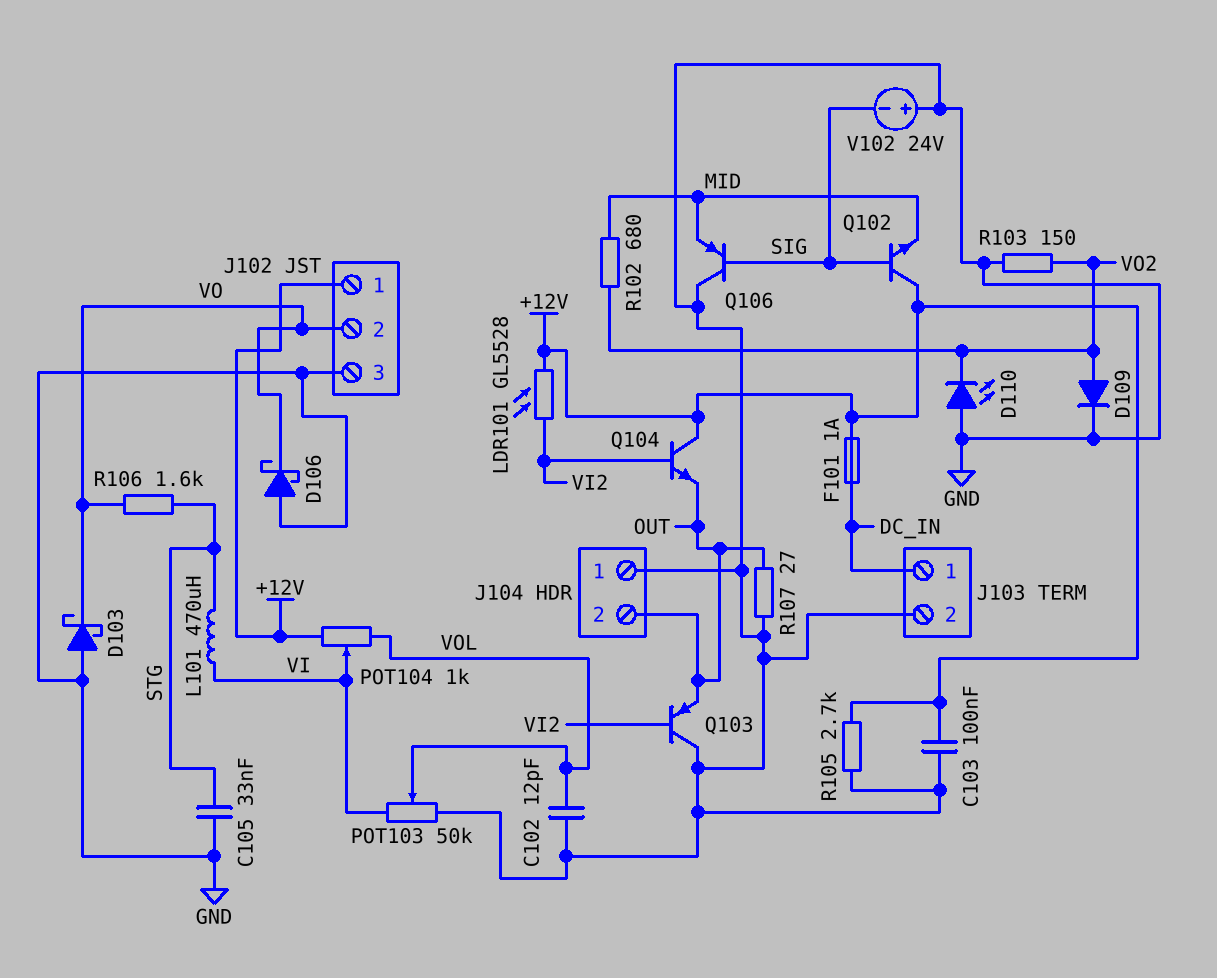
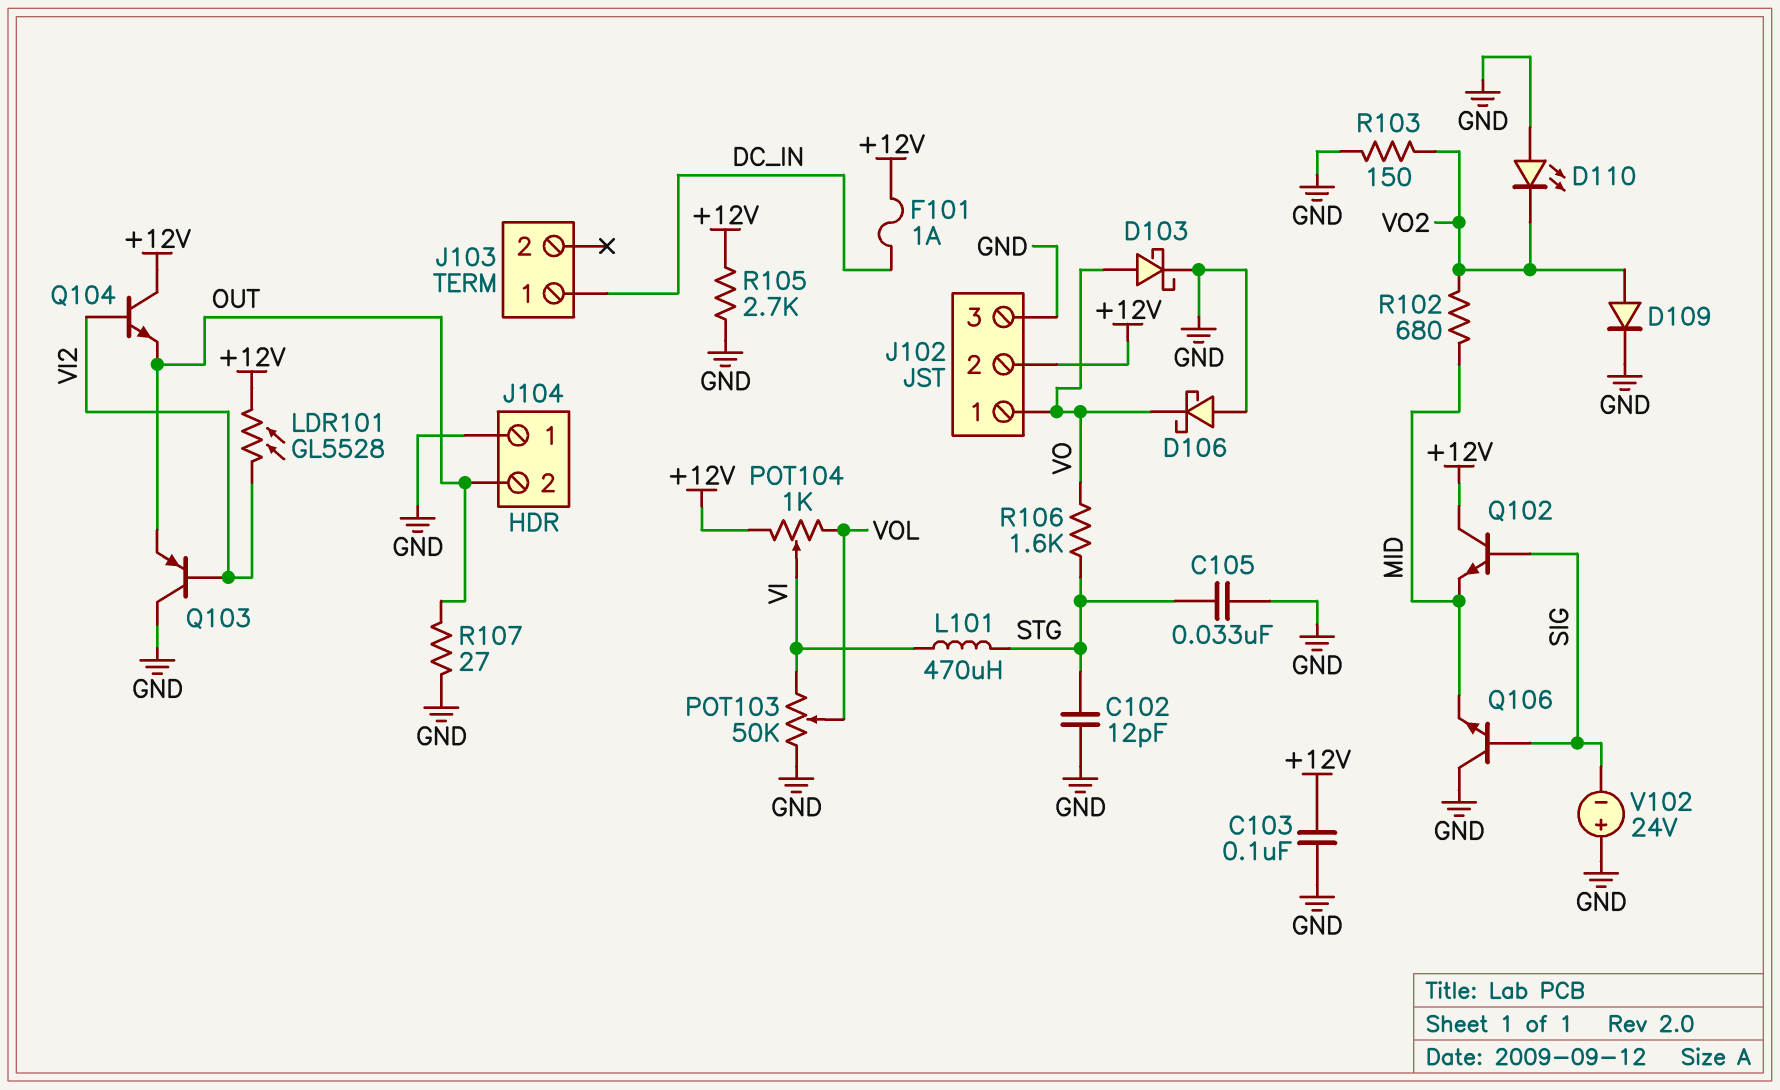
C102: 12pF (GND, VOL) -> 12pF (GND, STG)
D103: schottky (A GND, K VO) -> schottky (A VO, K GND)
J102 pin 1: +12V -> VO
J102 pin 2: VO -> +12V
J103 pin 2: GND -> none
Q106: PNP (B SIG, C GND, E MID) -> NPN (B SIG, C GND, E MID)

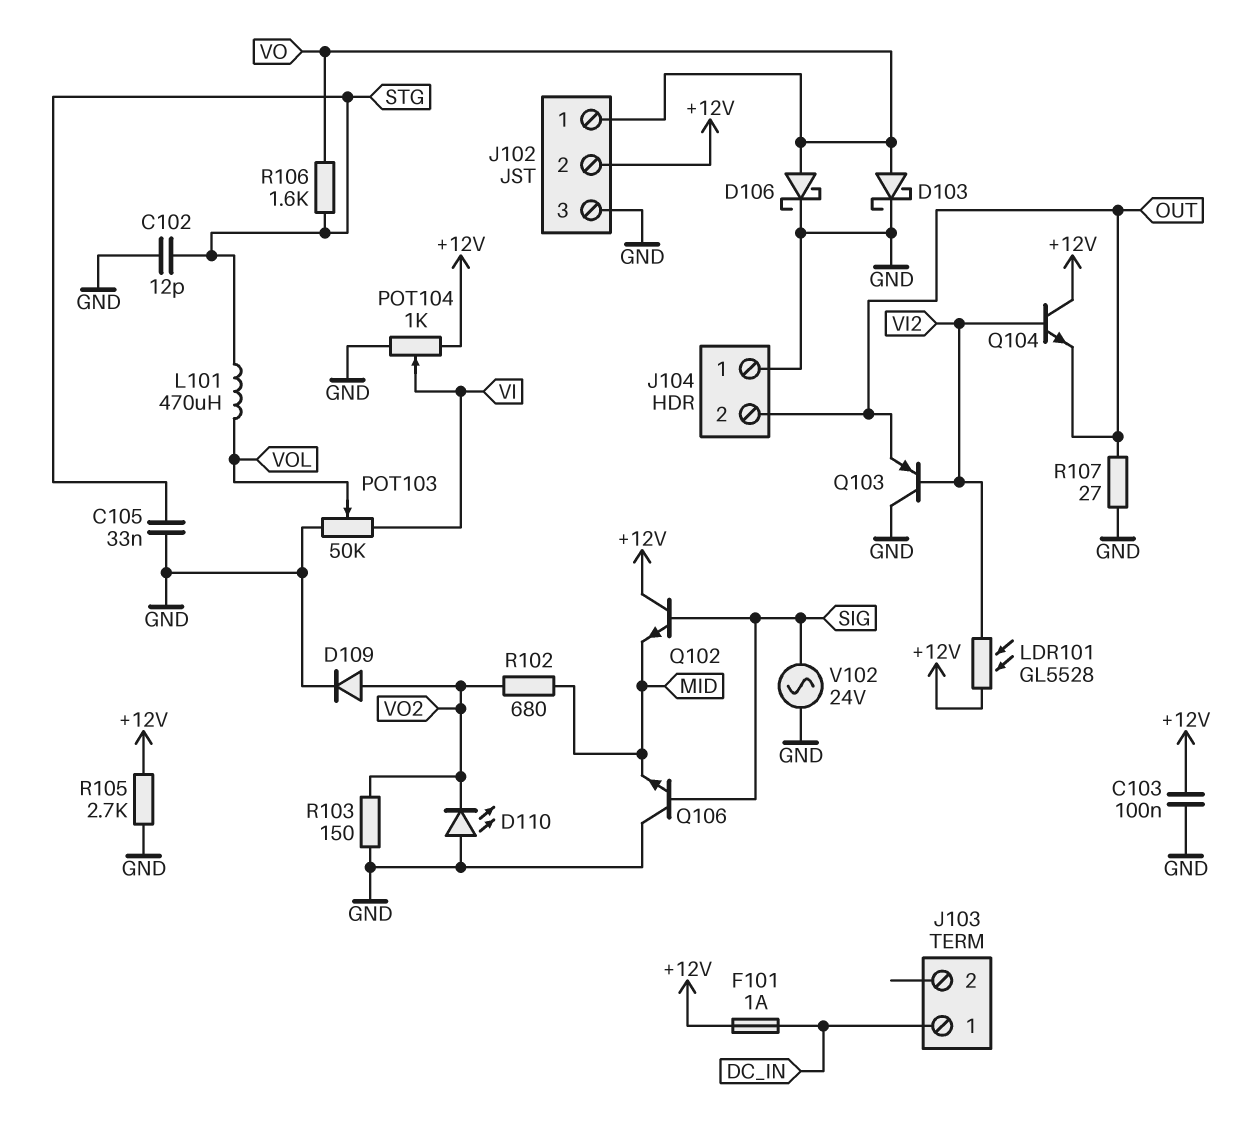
D106: schottky (A GND, K VO) -> schottky (A VO, K GND)
L101: 470uH (STG, VI) -> 470uH (STG, VOL)
POT104: 1k (+12V, VOL, wiper VI) -> 1k (+12V, GND, wiper VI)
V102: 24V (plus GND, minus SIG) -> AC 24V (GND, SIG)

